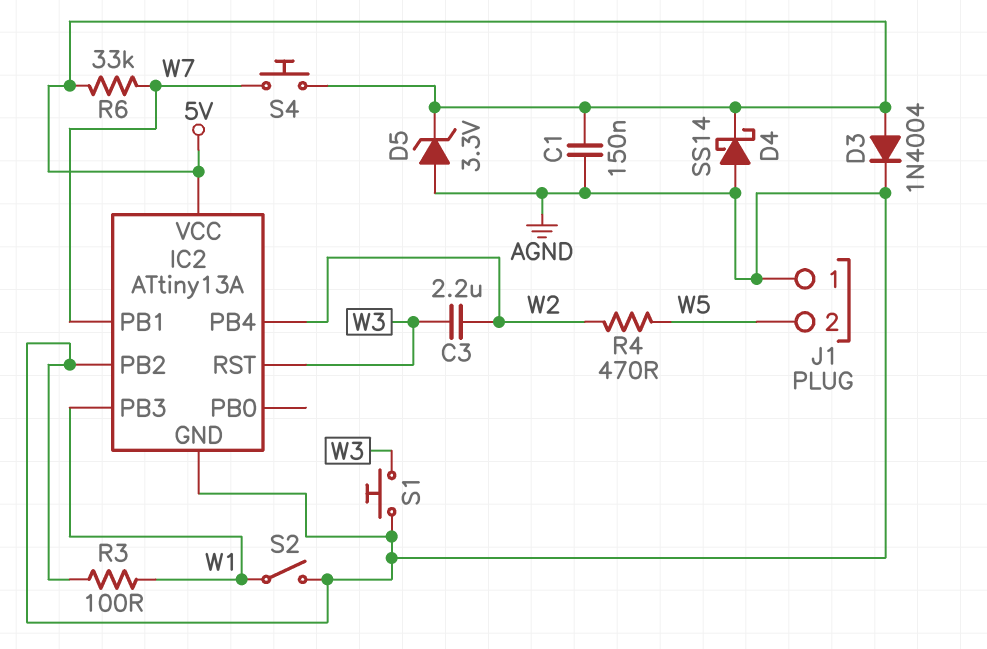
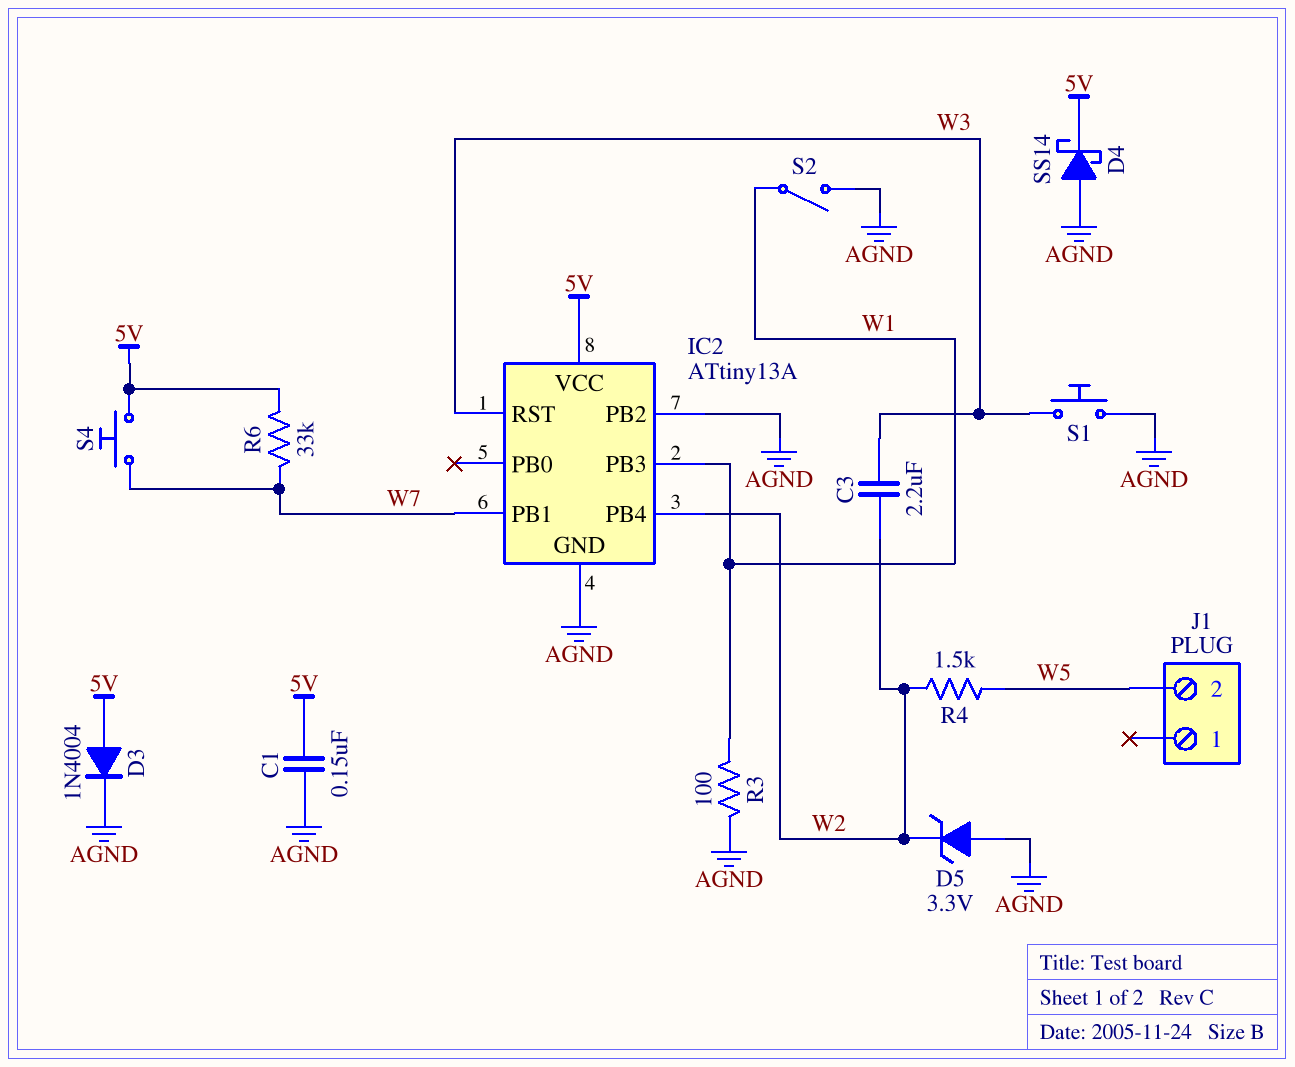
D5: zener 3.3V (A AGND, K 5V) -> zener 3.3V (A AGND, K W2)
J1 pin 1: AGND -> none
R4: 470 (W2, W5) -> 1.5k (W2, W5)

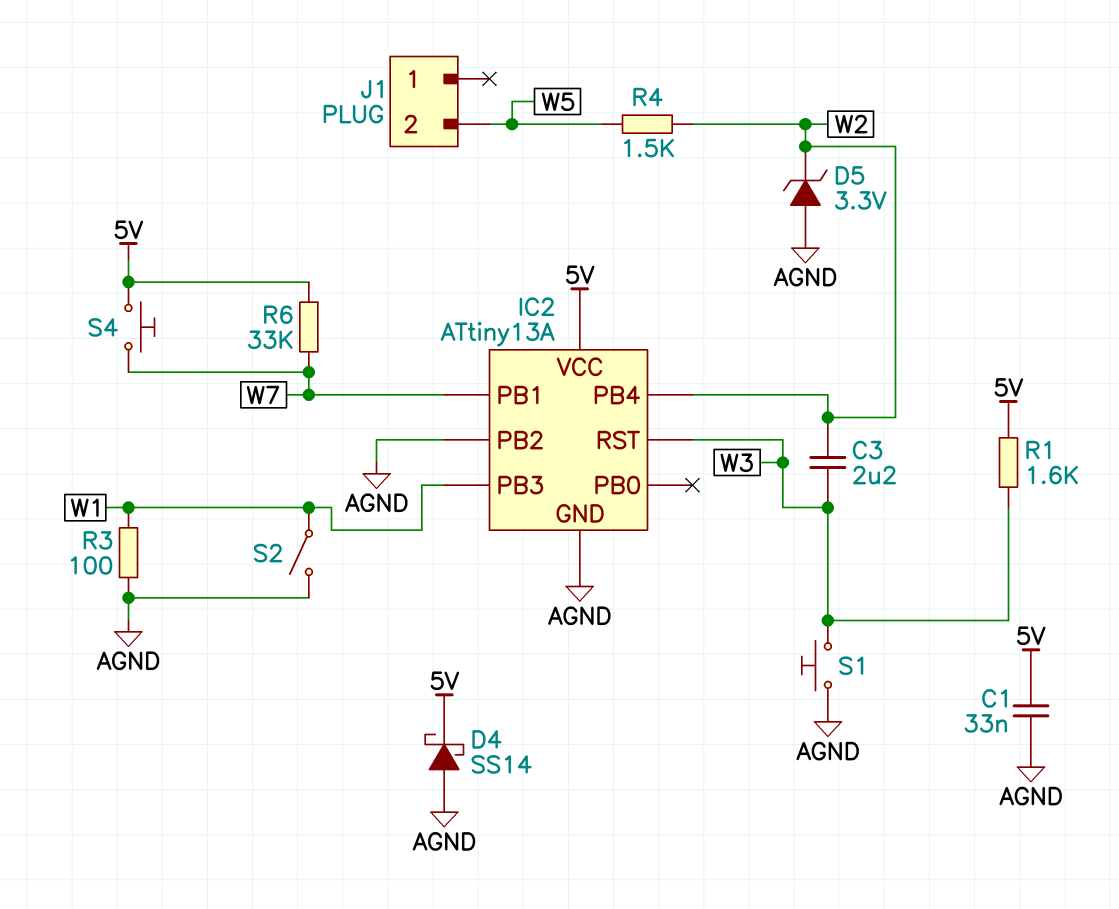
C1: 150nF (5V, AGND) -> 33nF (5V, AGND)
D3: diode 1N4004 (A 5V, K AGND) -> none
R1: none -> 1.6k (5V, W3)

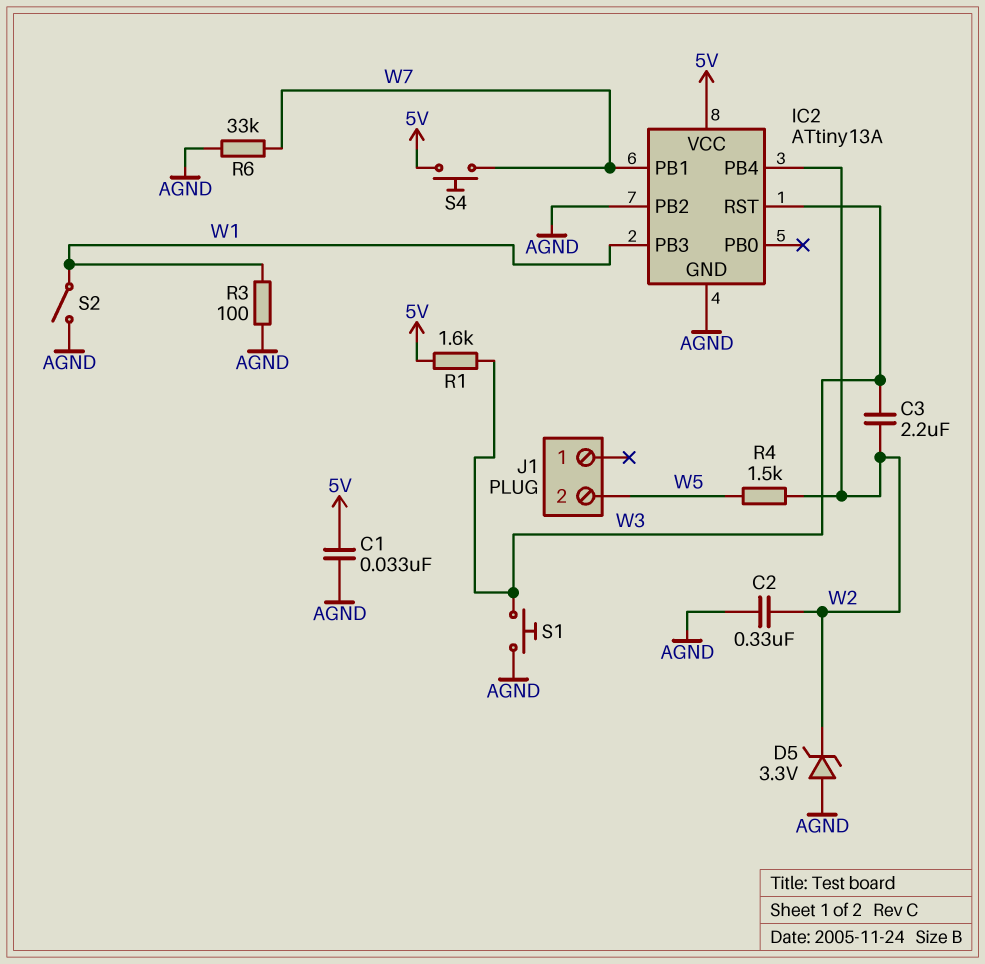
C2: none -> 330nF (AGND, W2)
D4: schottky SS14 (A AGND, K 5V) -> none
R6: 33k (5V, W7) -> 33k (AGND, W7)

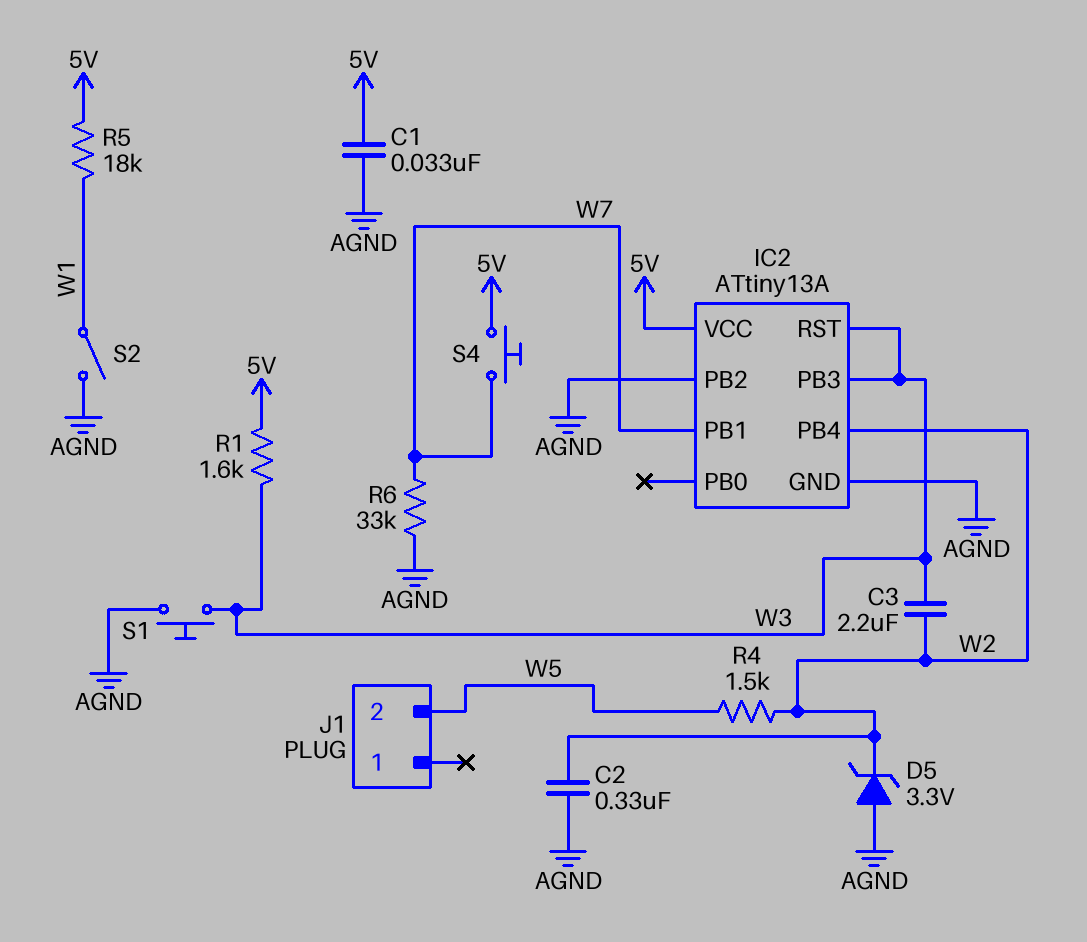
IC2 pin PB3: W1 -> W3
R3: 100 (AGND, W1) -> none
R5: none -> 18k (5V, W1)

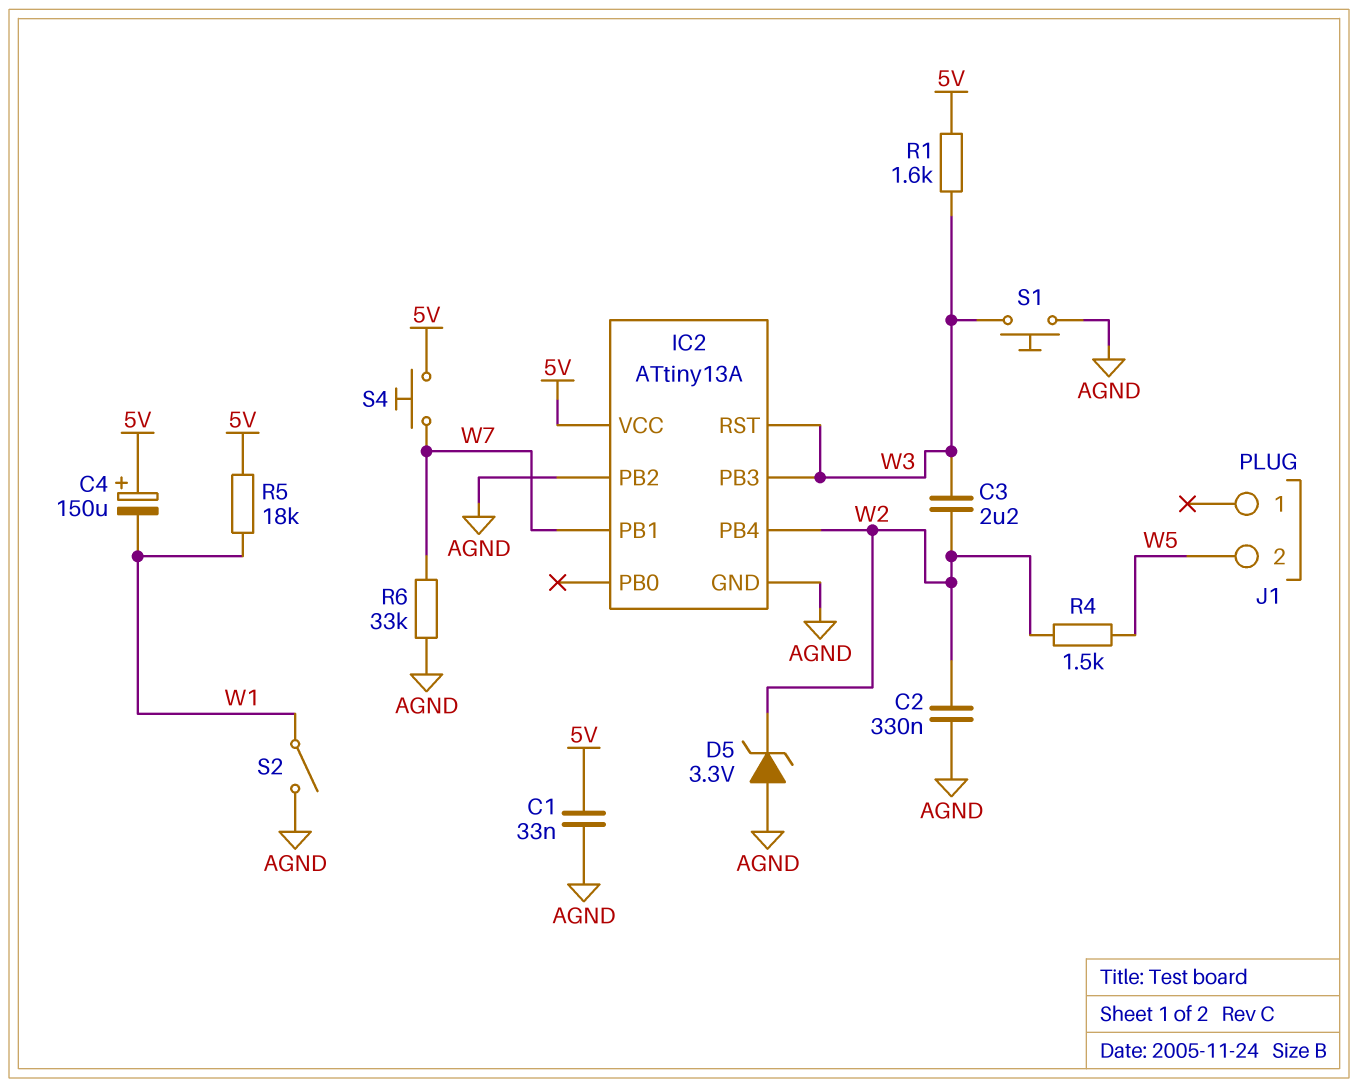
C4: none -> 150uF (plus 5V, minus W1)

